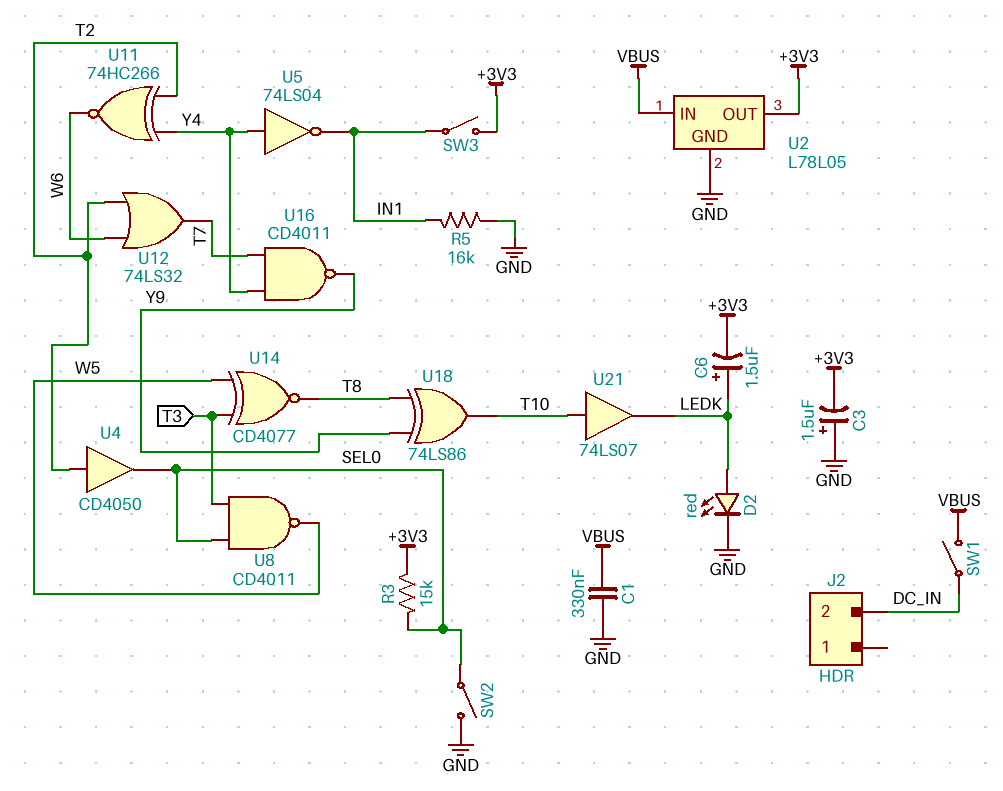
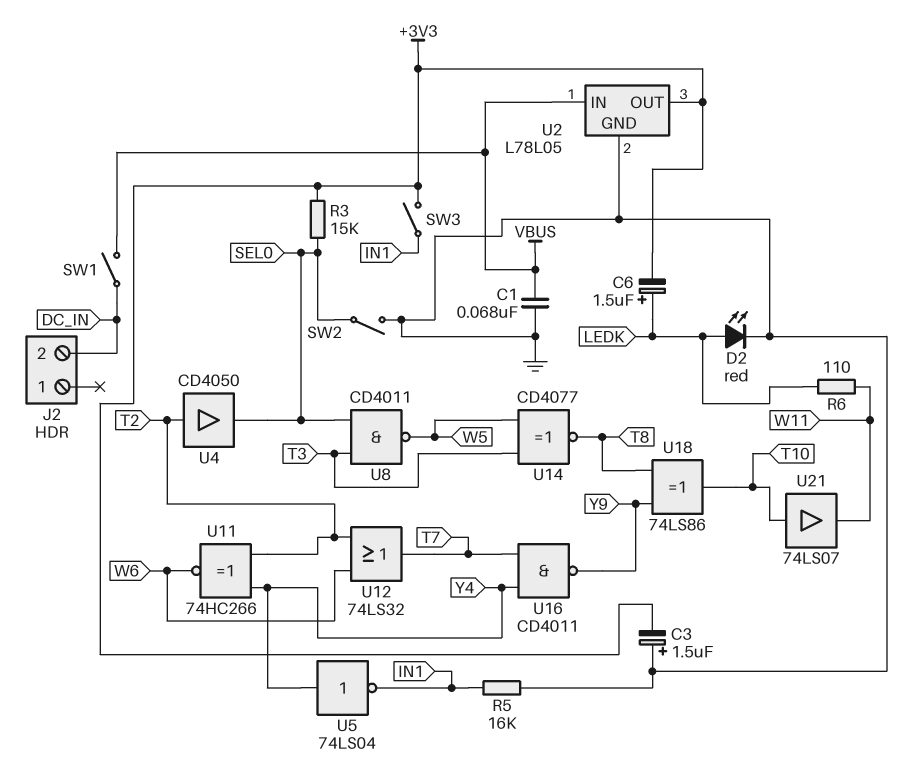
C1: 330nF (GND, VBUS) -> 68nF (GND, VBUS)
R6: none -> 110 (LEDK, W11)
U21: buffer 74LS07 (in T10, out LEDK) -> buffer 74LS07 (in T10, out W11)

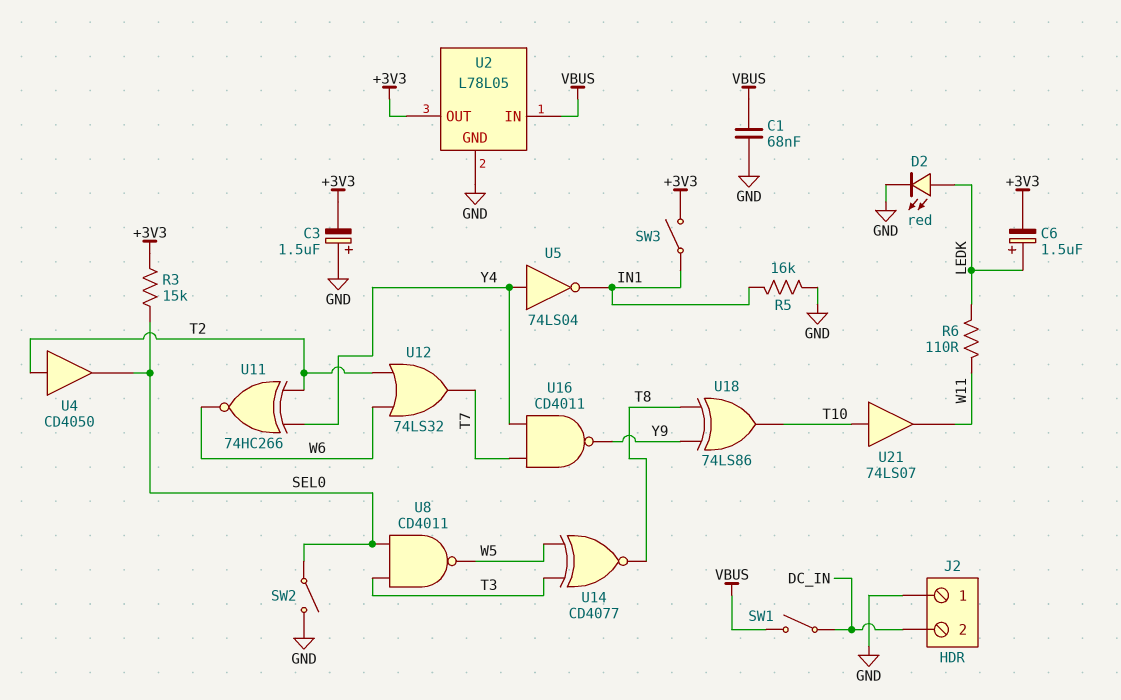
J2 pin 1: none -> GND

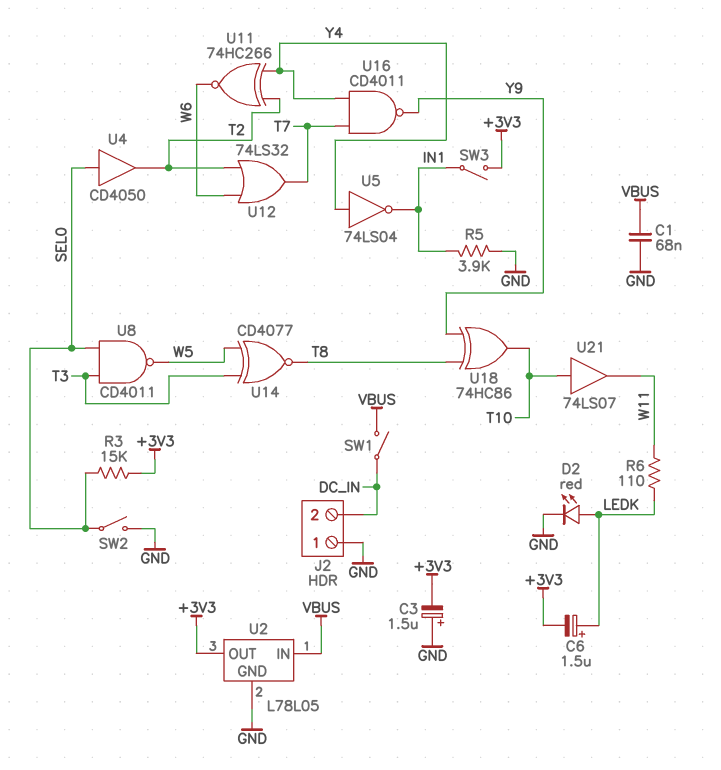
R5: 16k (GND, IN1) -> 3.9k (GND, IN1)
U4: buffer CD4050 (in T2, out SEL0) -> buffer CD4050 (in SEL0, out T2)
U18: XOR 74LS86 (in T8, in Y9, out T10) -> XOR 74HC86 (in T8, in Y9, out T10)

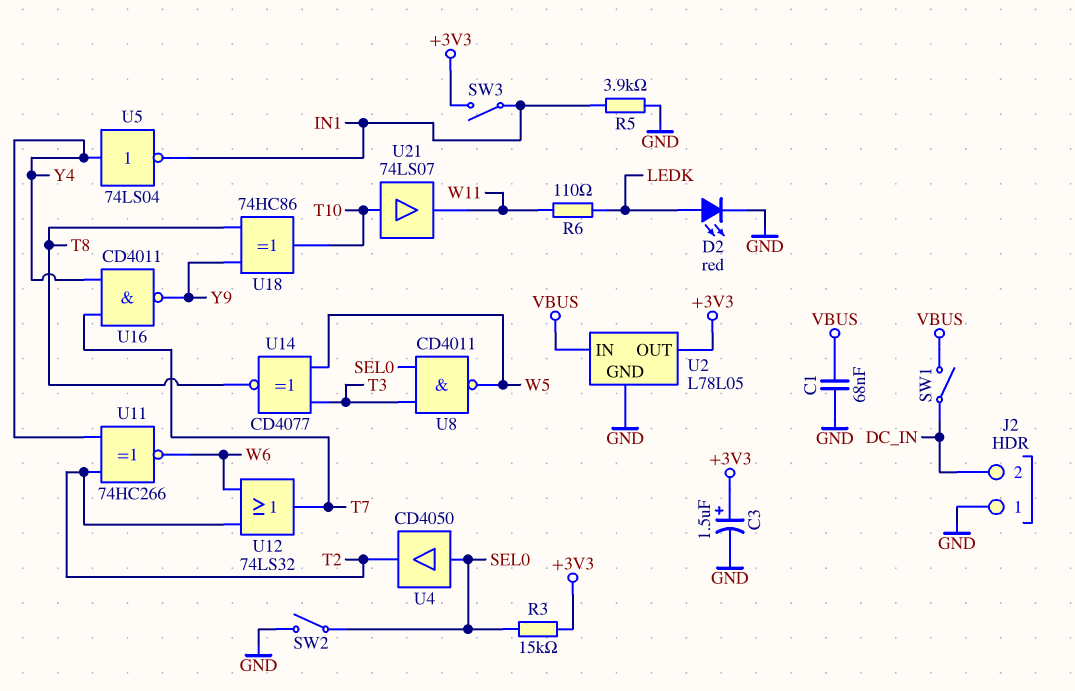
C3: 1.5uF (plus GND, minus +3V3) -> 1.5uF (plus +3V3, minus GND)
C6: 1.5uF (plus LEDK, minus +3V3) -> none

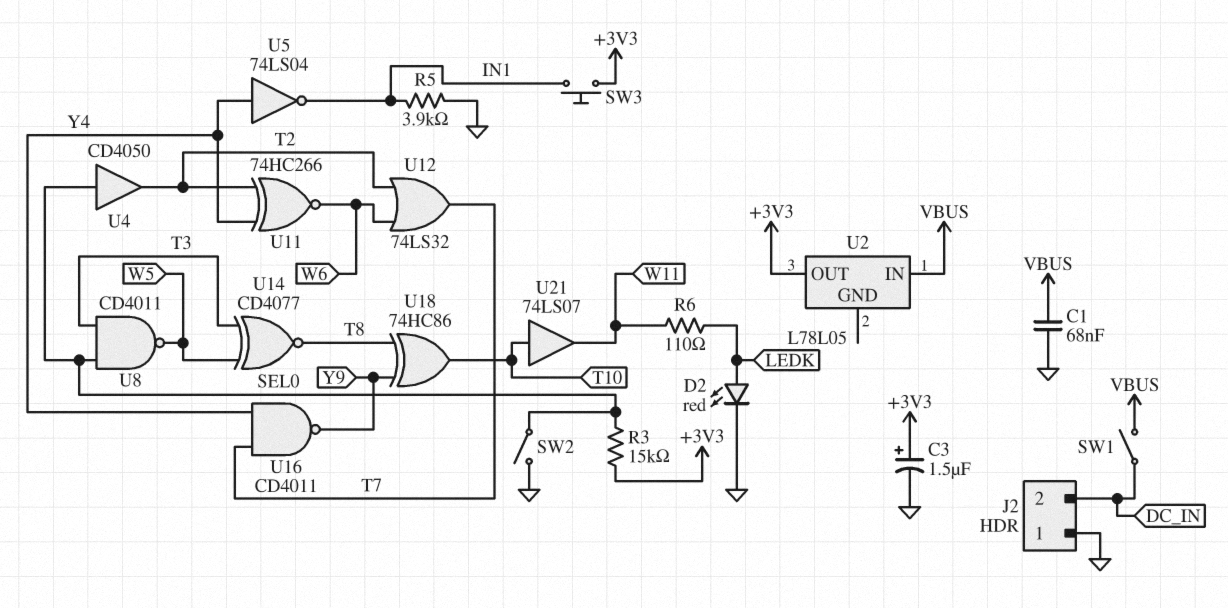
SW3: switch (+3V3, IN1) -> button (+3V3, IN1)
U2 pin GND: GND -> none

